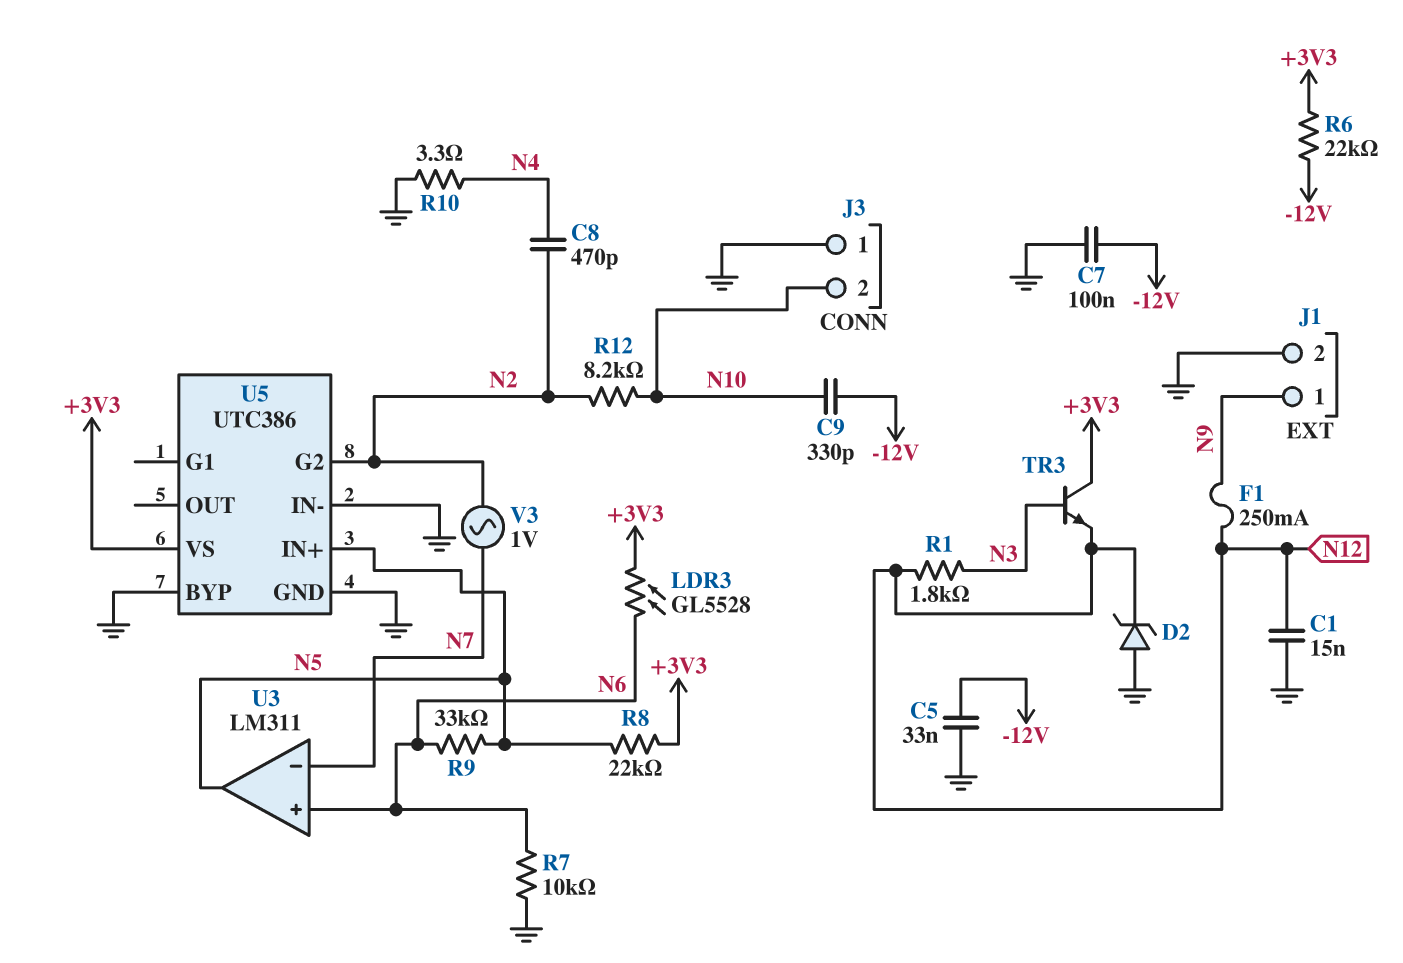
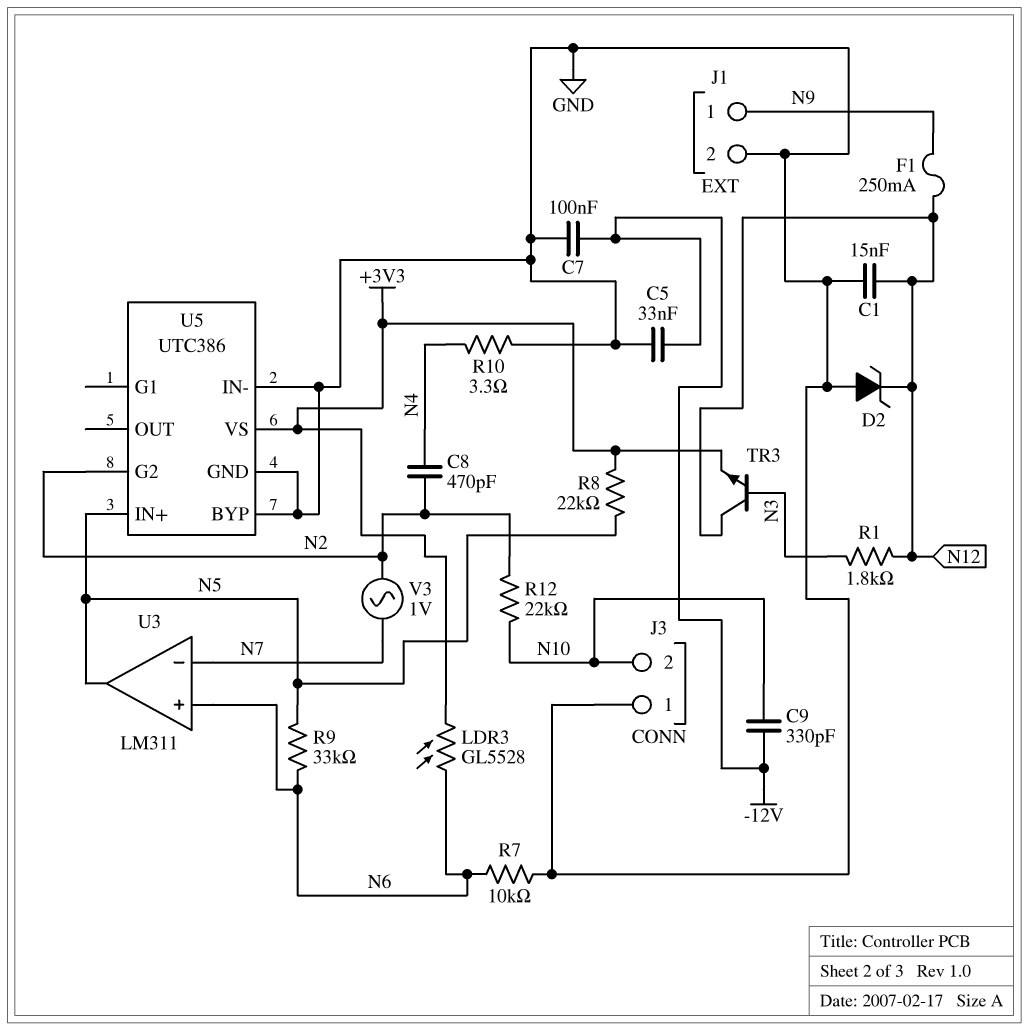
R6: 22k (+3V3, -12V) -> none
R12: 8.2k (N2, N10) -> 22k (N2, N10)
TR3: NPN (B N3, C +3V3, E N12) -> NPN (B N3, C N12, E +3V3)

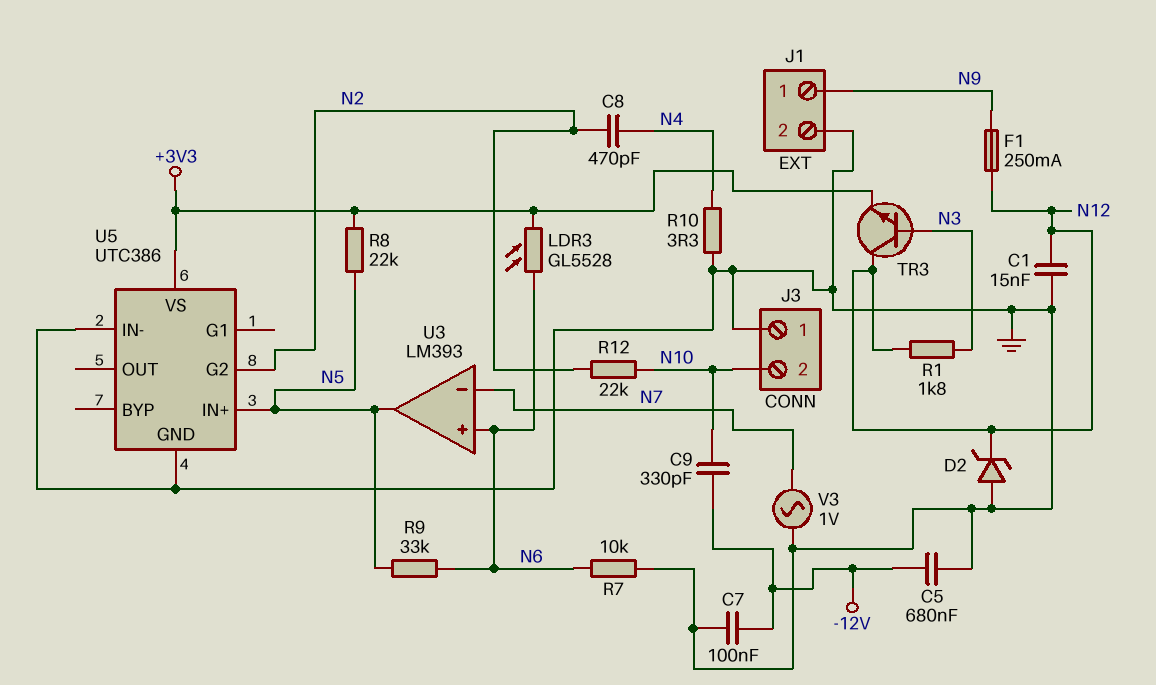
C5: 33nF (-12V, GND) -> 680nF (-12V, GND)
U3: LM311 -> LM393
U5 pin BYP: GND -> none
V3: AC 1V (N2, N7) -> AC 1V (GND, N7)

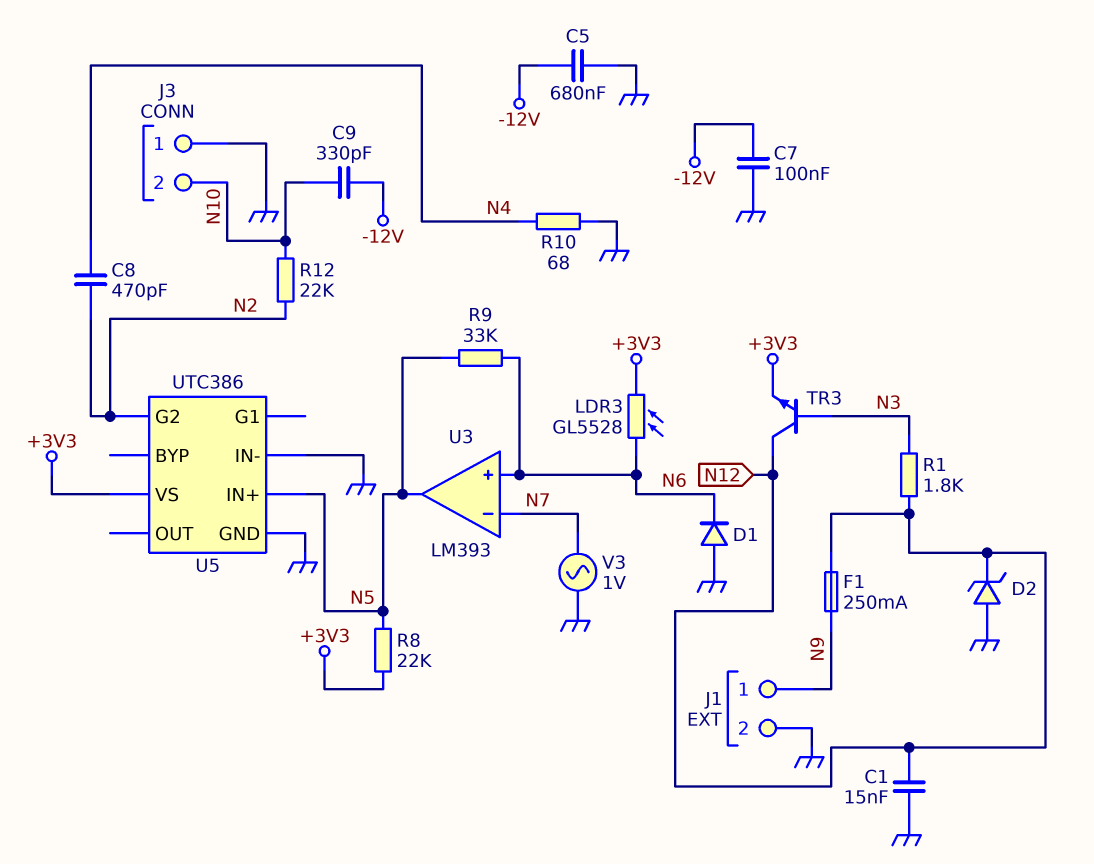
D1: none -> diode (A GND, K N6)
R7: 10k (GND, N6) -> none
R10: 3.3 (GND, N4) -> 68 (GND, N4)

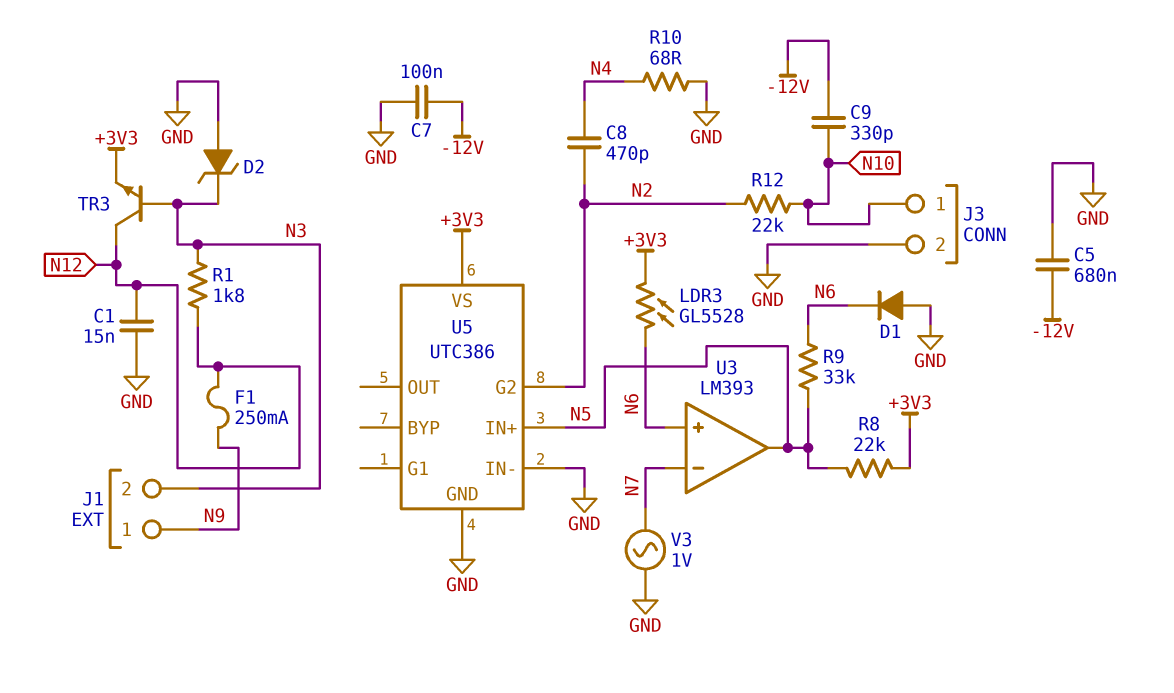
D2: zener (A GND, K N12) -> zener (A GND, K N3)
J1 pin 2: GND -> N3
J3 pin 1: GND -> N10
J3 pin 2: N10 -> GND

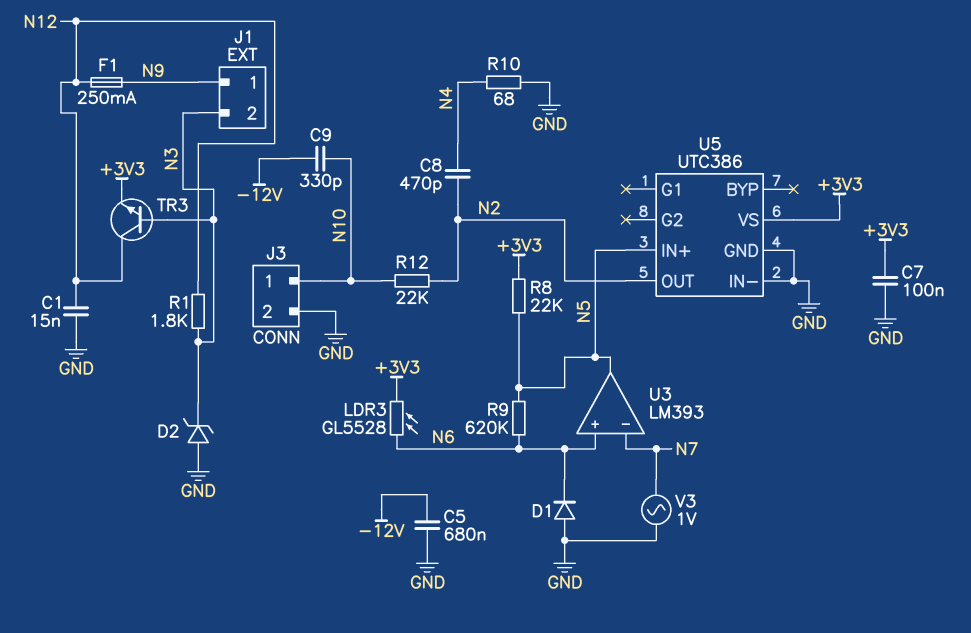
C7: 100nF (-12V, GND) -> 100nF (+3V3, GND)
R9: 33k (N5, N6) -> 620k (N5, N6)
U5 pin G2: N2 -> none
U5 pin OUT: none -> N2

